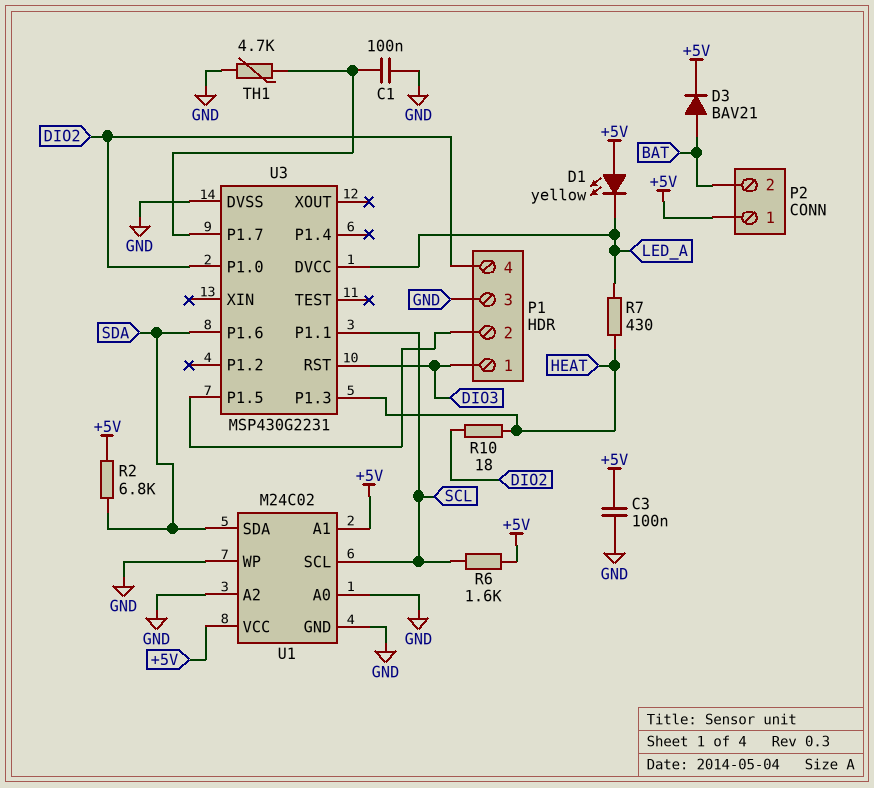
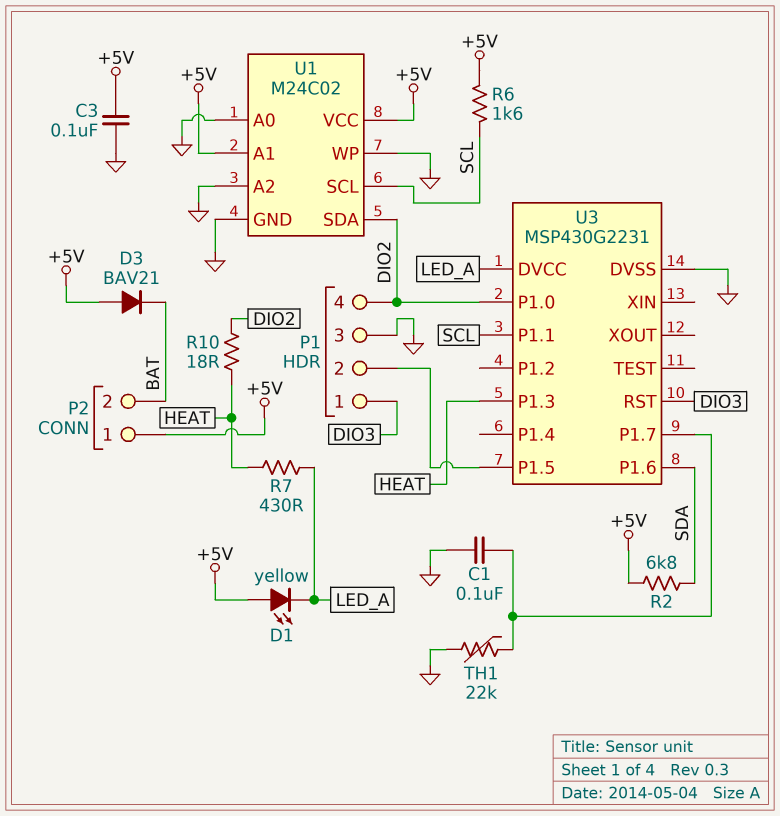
D3: diode BAV21 (A BAT, K +5V) -> diode BAV21 (A +5V, K BAT)
TH1: 4.7k (GND, U3/P1.7) -> 22k (GND, U3/P1.7)
U1 pin SDA: SDA -> DIO2

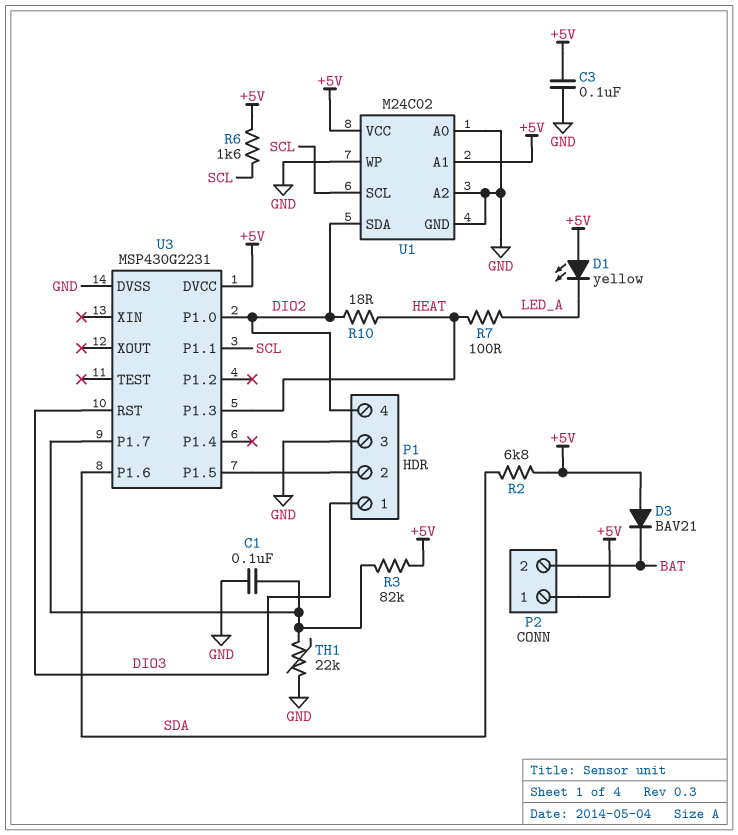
R3: none -> 82k (+5V, U3/P1.7)
R7: 430 (HEAT, LED_A) -> 100 (HEAT, LED_A)
U3 pin DVCC: LED_A -> +5V

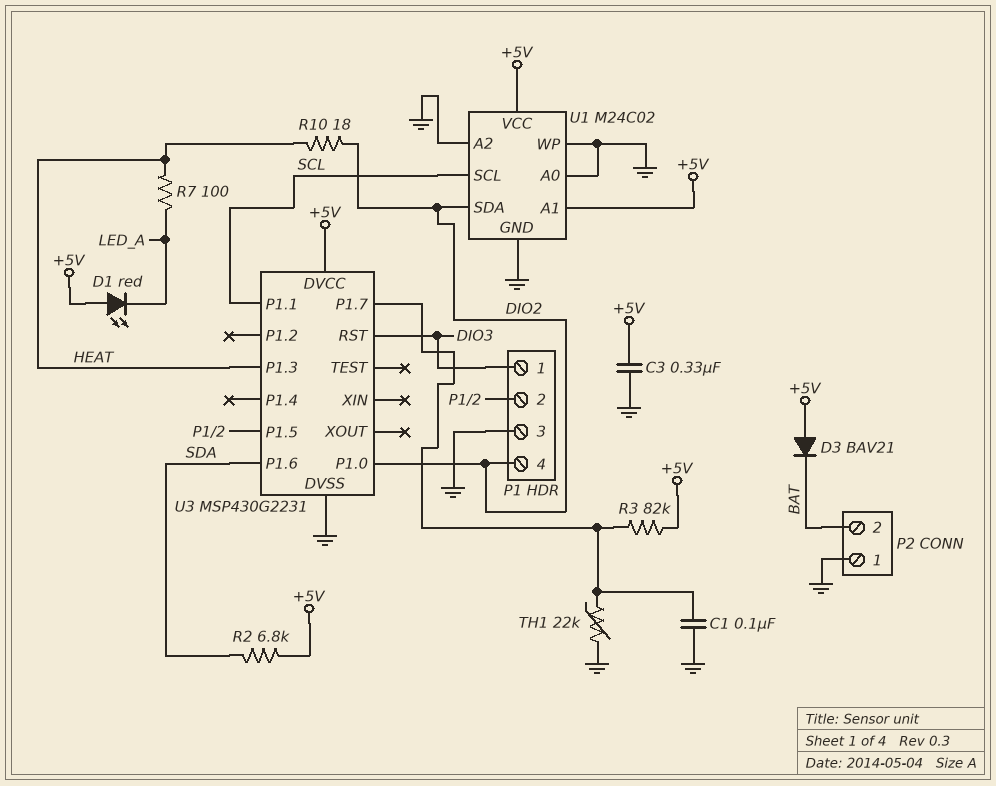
C3: 100nF (+5V, GND) -> 330nF (+5V, GND)
D1: LED yellow (A +5V, K LED_A) -> LED red (A +5V, K LED_A)
P2 pin 1: +5V -> GND
R6: 1.6k (+5V, SCL) -> none

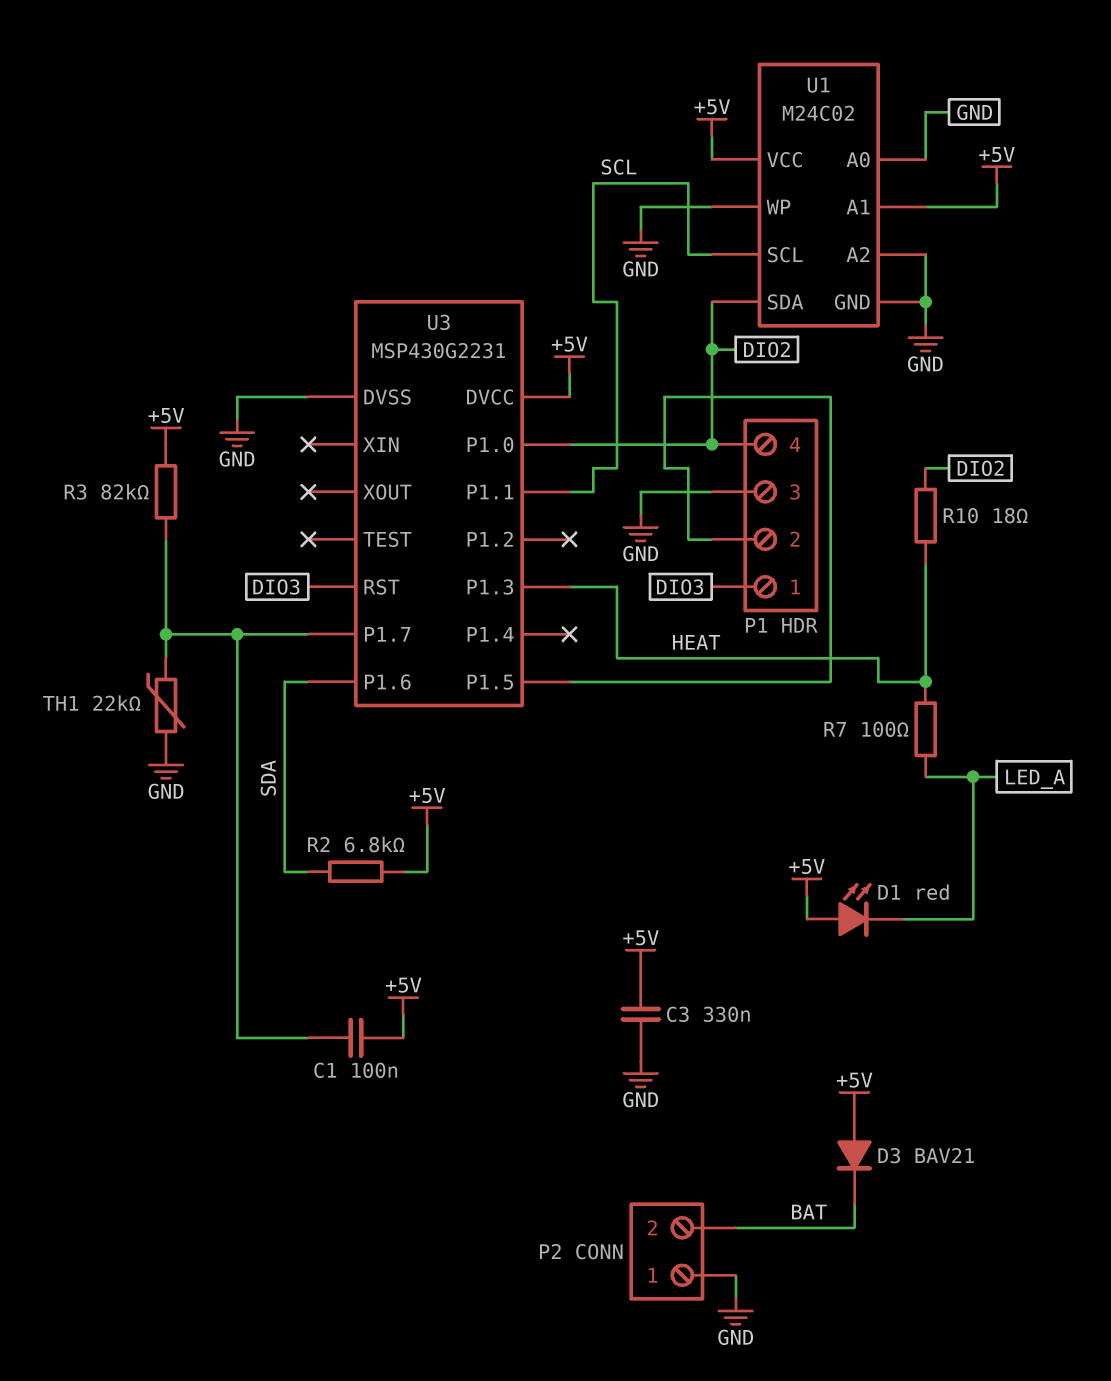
C1: 100nF (GND, U3/P1.7) -> 100nF (+5V, U3/P1.7)

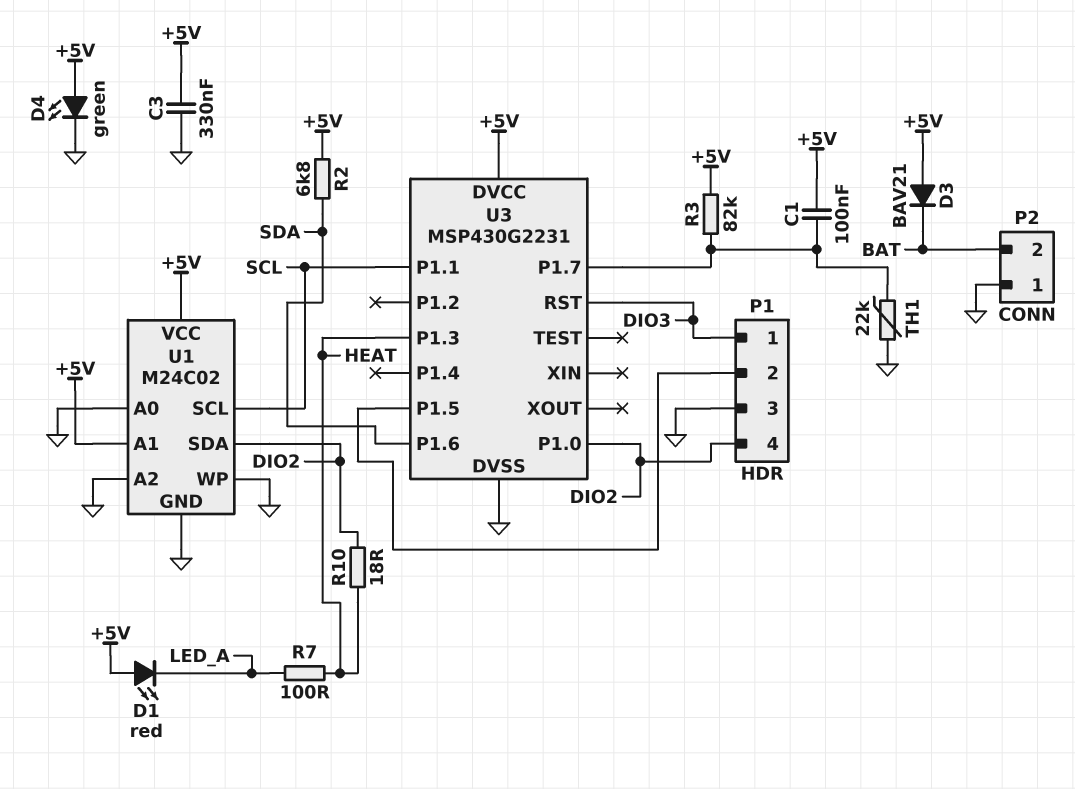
D4: none -> LED green (A +5V, K GND)

